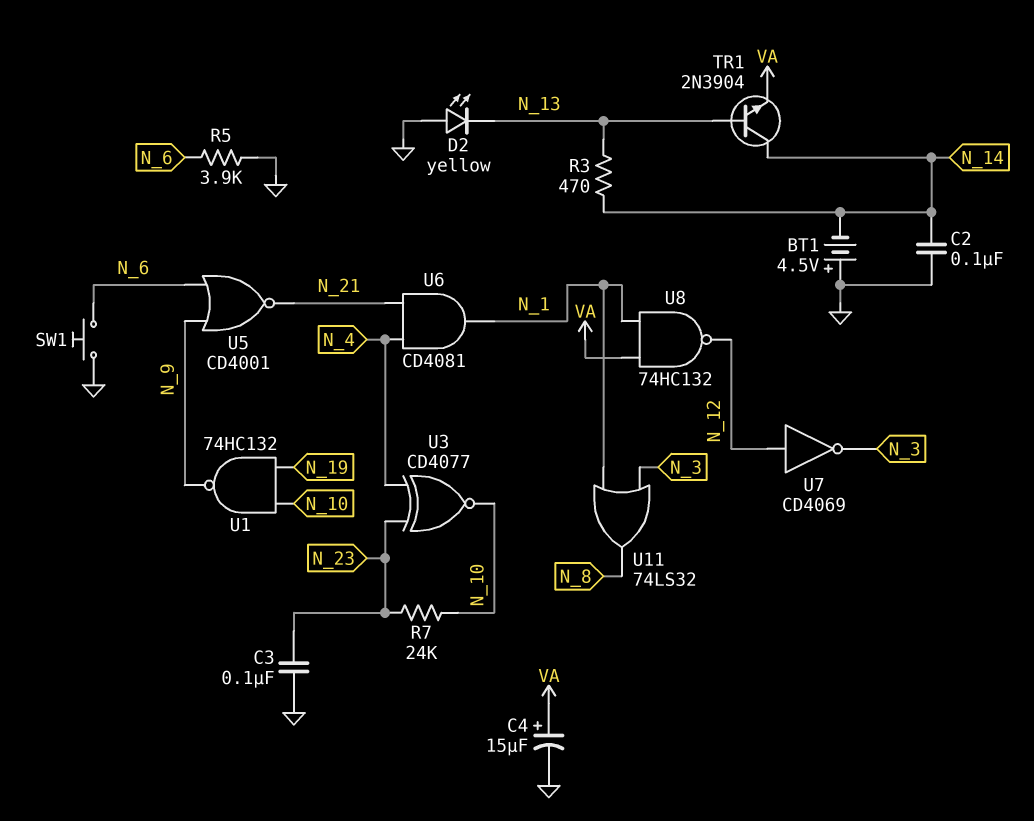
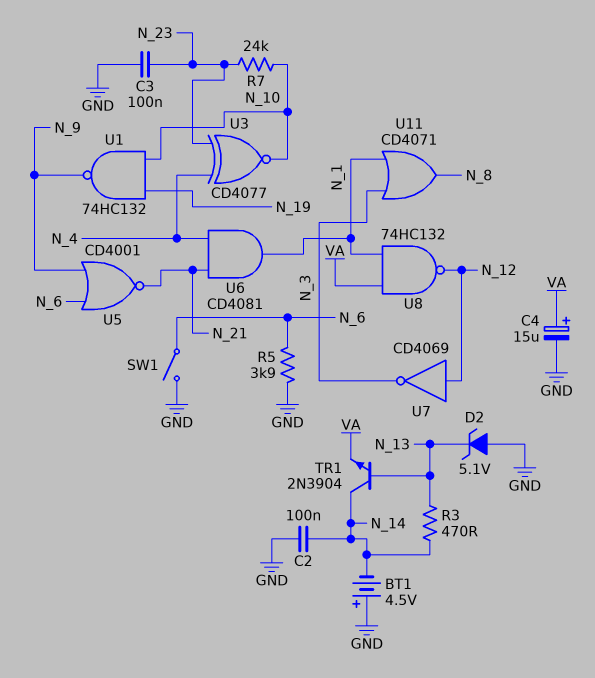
D2: LED yellow (A GND, K N_13) -> zener 5.1V (A GND, K N_13)
SW1: button (GND, N_6) -> switch (GND, N_6)
U11: OR 74LS32 (in N_1, in N_3, out N_8) -> OR CD4071 (in N_1, in N_3, out N_8)

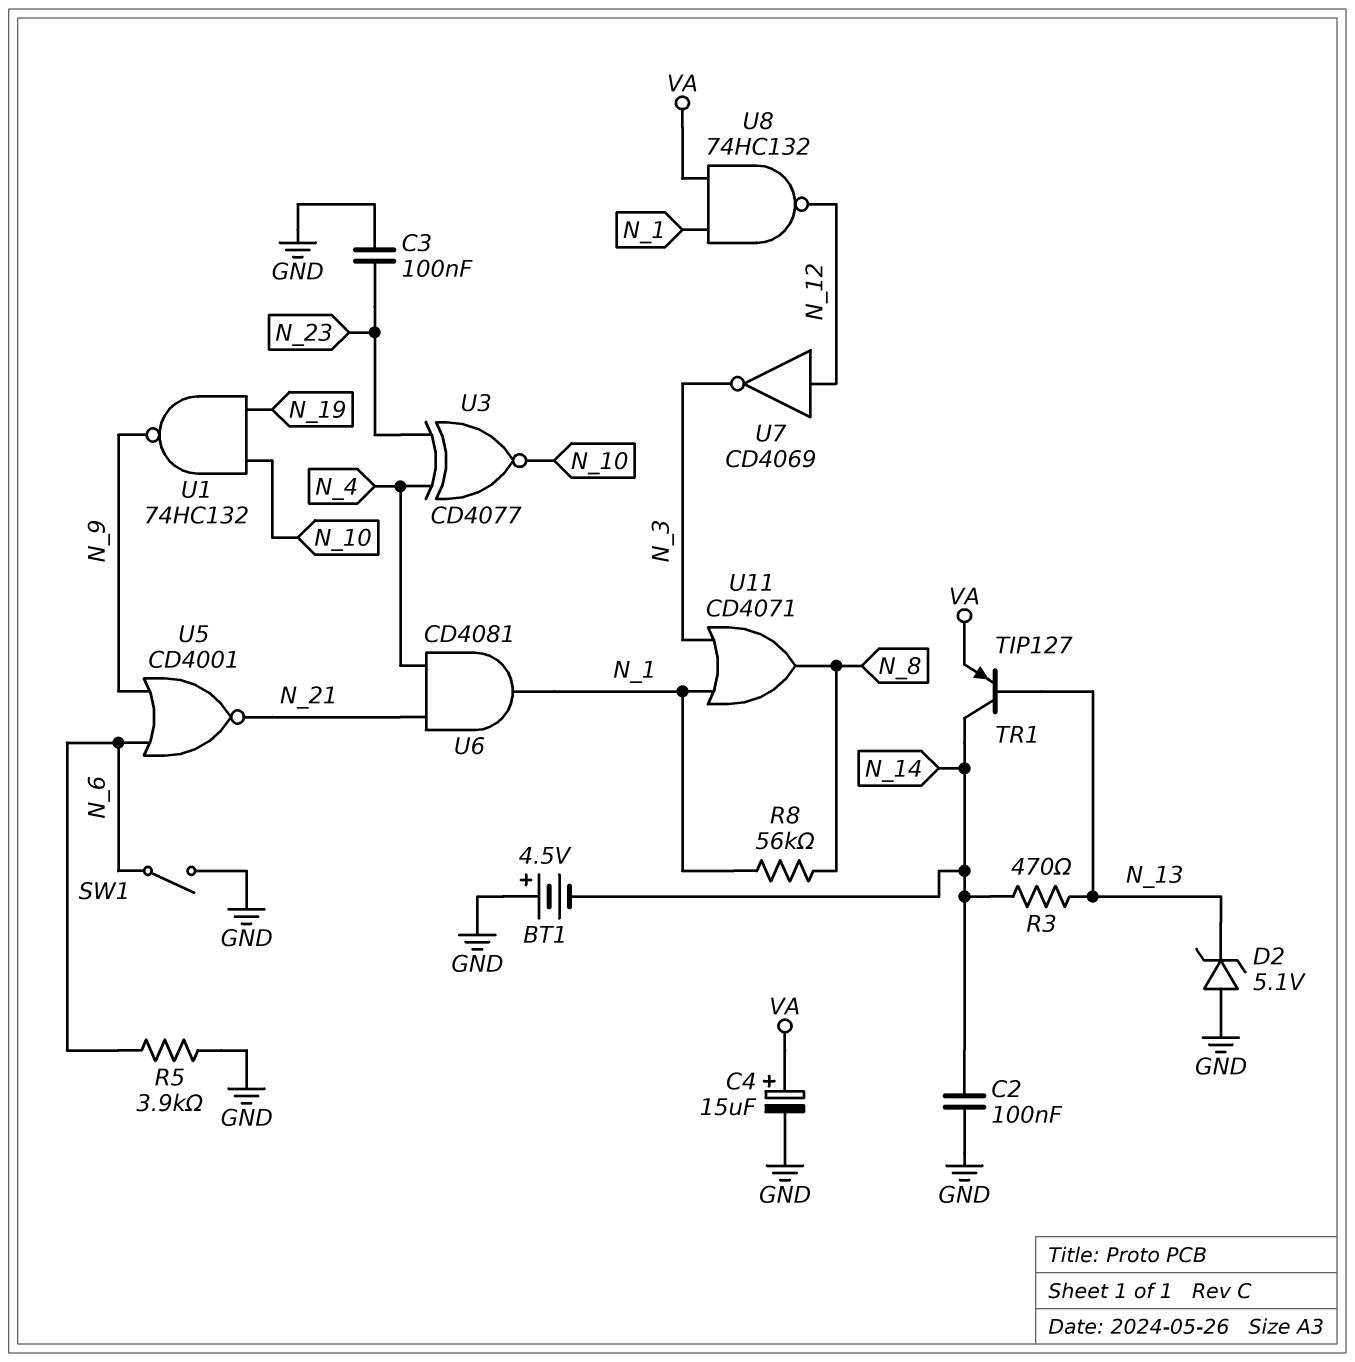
R7: 24k (N_10, N_23) -> none
R8: none -> 56k (N_1, N_8)
TR1: NPN 2N3904 (B N_13, C N_14, E VA) -> PNP TIP127 (B N_13, C N_14, E VA)

